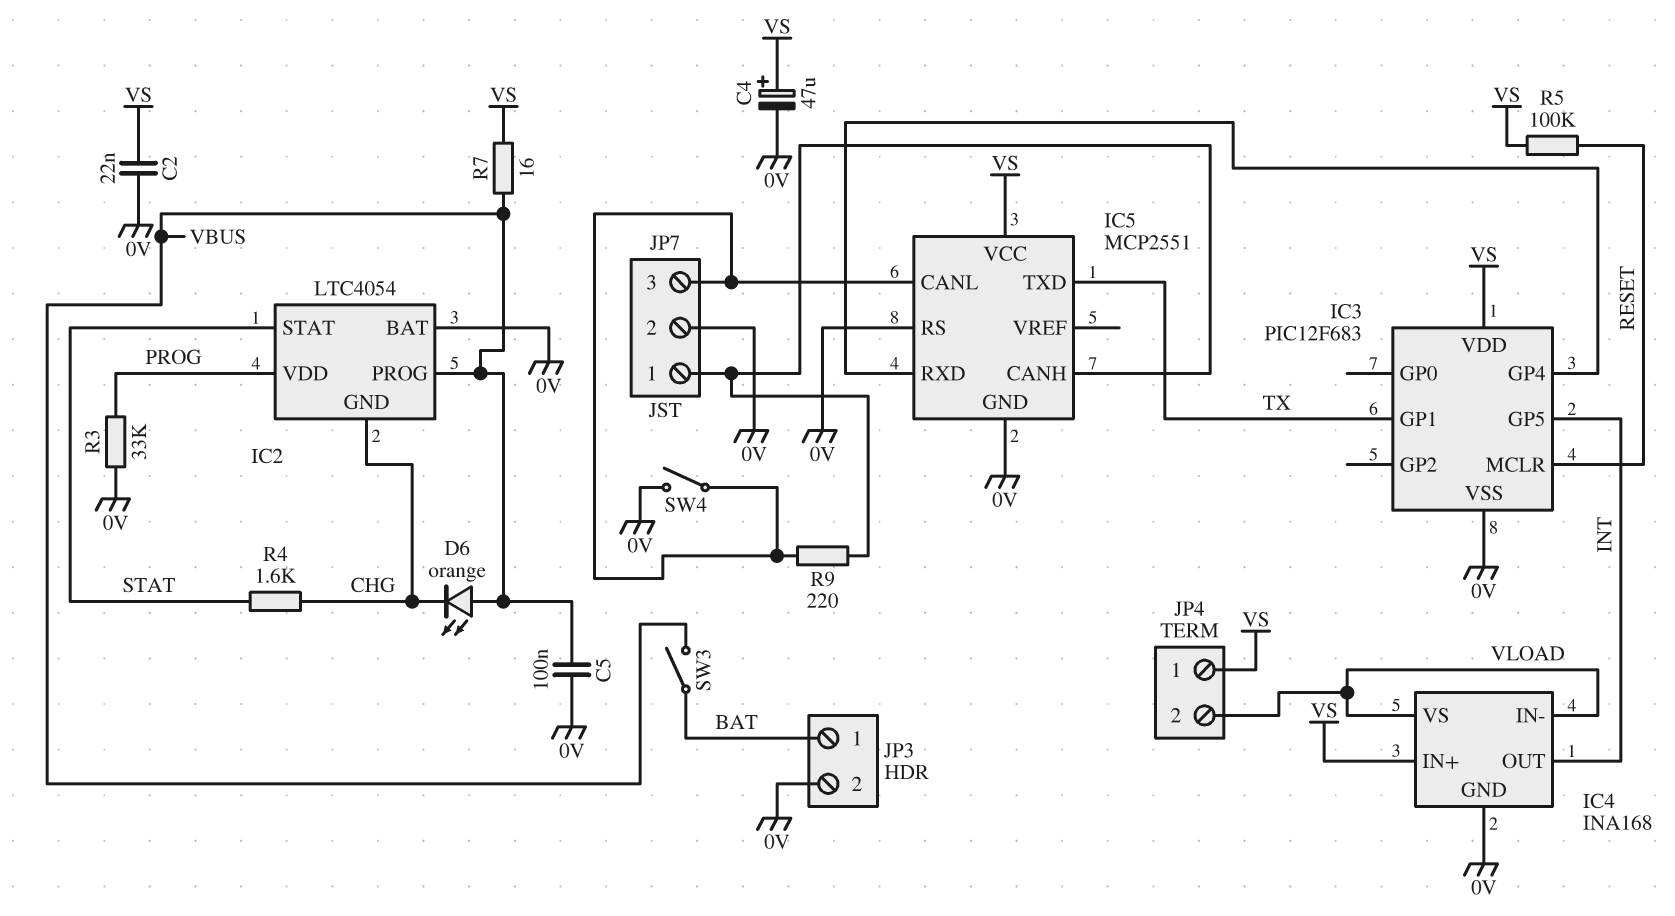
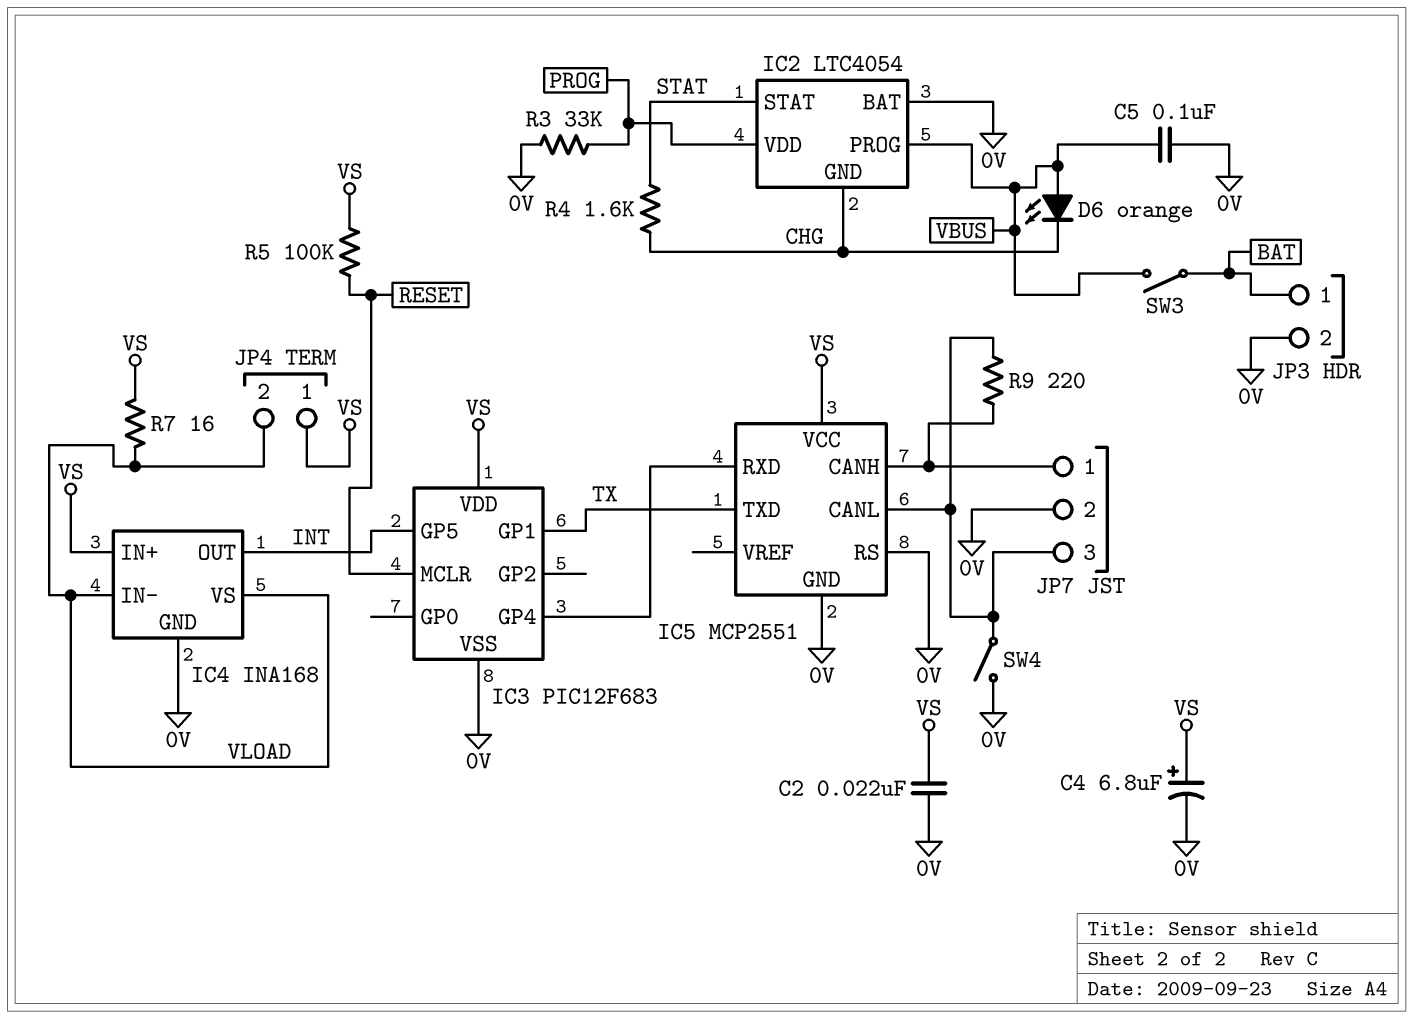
C4: 47uF (plus VS, minus 0V) -> 6.8uF (plus VS, minus 0V)
R7: 16 (VBUS, VS) -> 16 (VLOAD, VS)

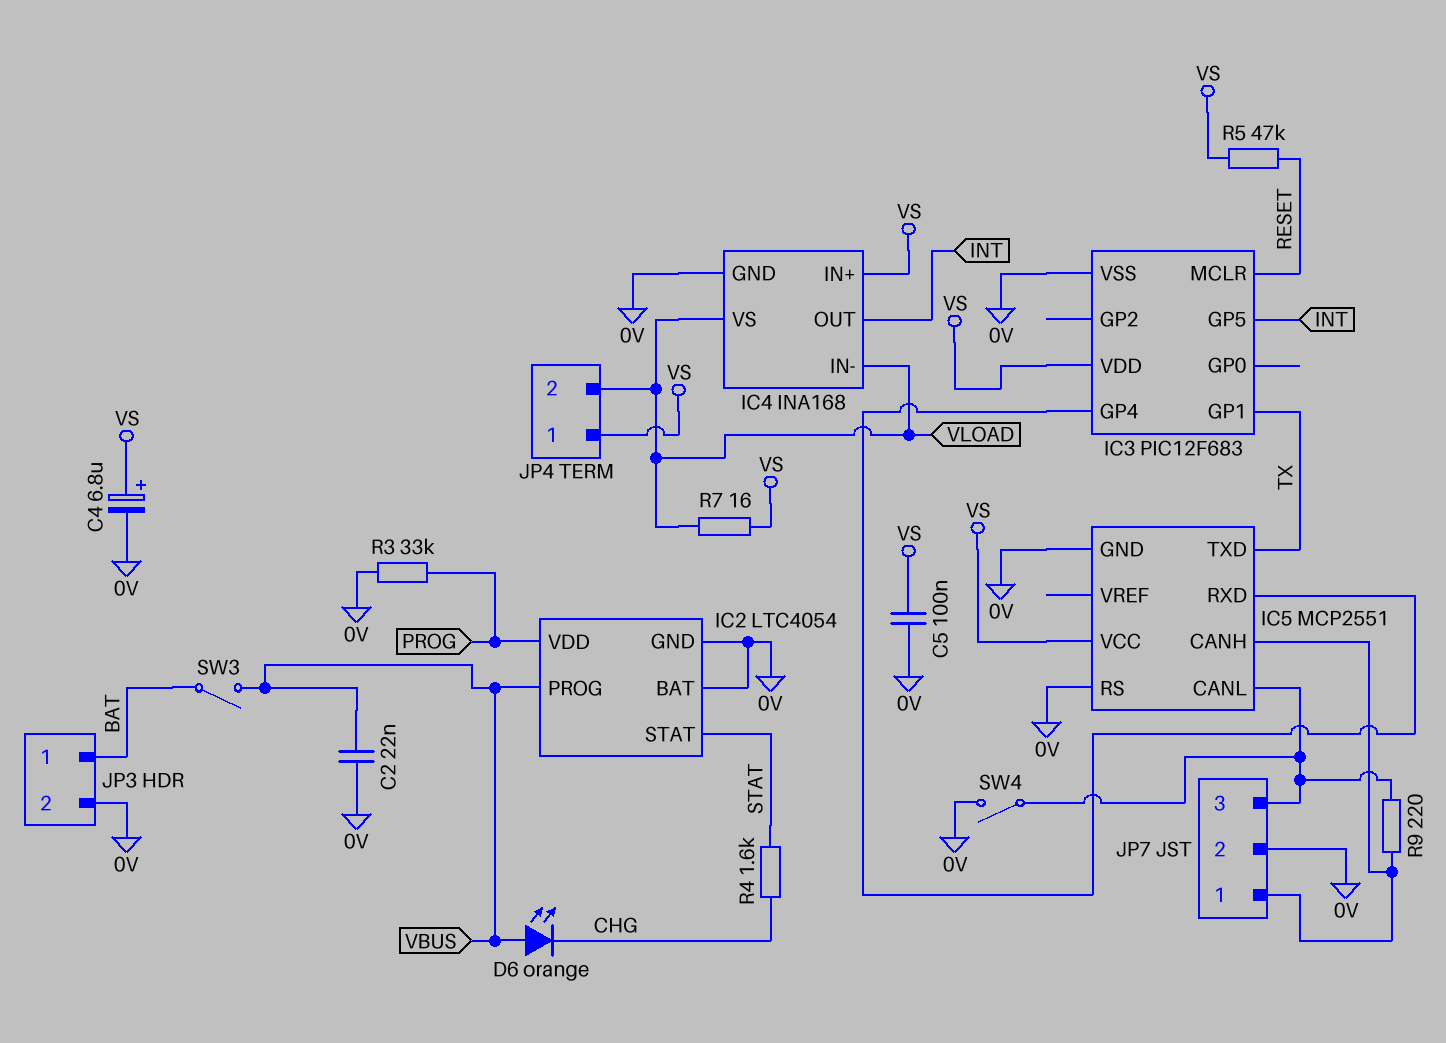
C2: 22nF (0V, VS) -> 22nF (0V, VBUS)
C5: 100nF (0V, VBUS) -> 100nF (0V, VS)
IC2 pin GND: CHG -> 0V
R5: 100k (RESET, VS) -> 47k (RESET, VS)

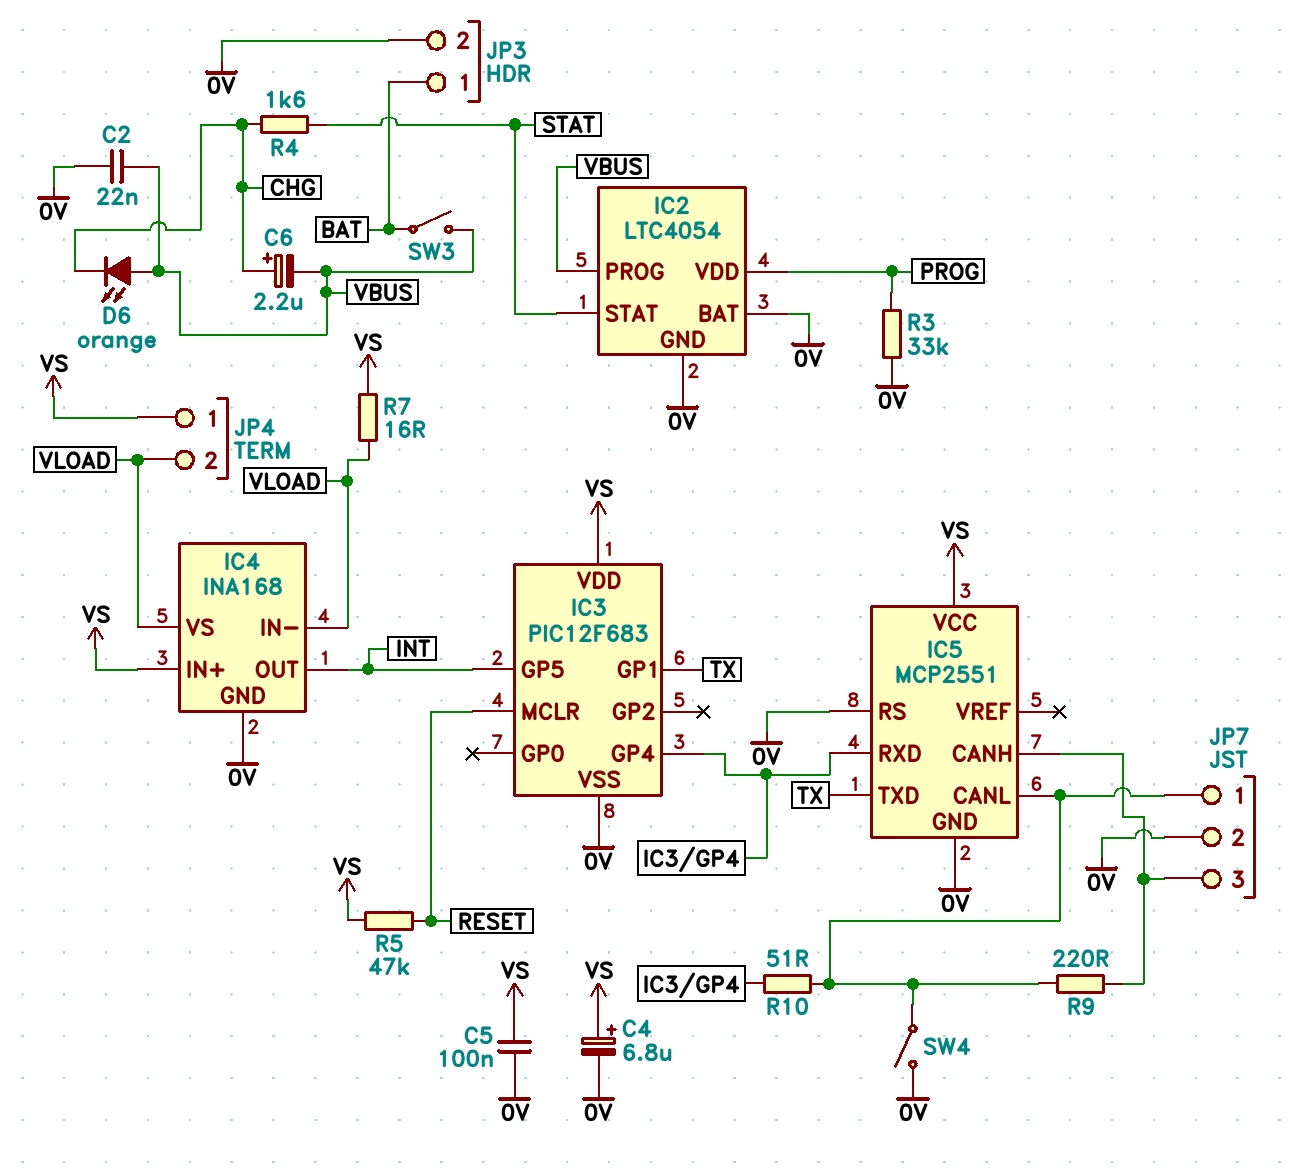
C6: none -> 2.2uF (plus CHG, minus VBUS)
JP7 pin 1: IC5/CANH -> IC5/CANL
JP7 pin 3: IC5/CANL -> IC5/CANH
R10: none -> 51 (IC3/GP4, IC5/CANL)

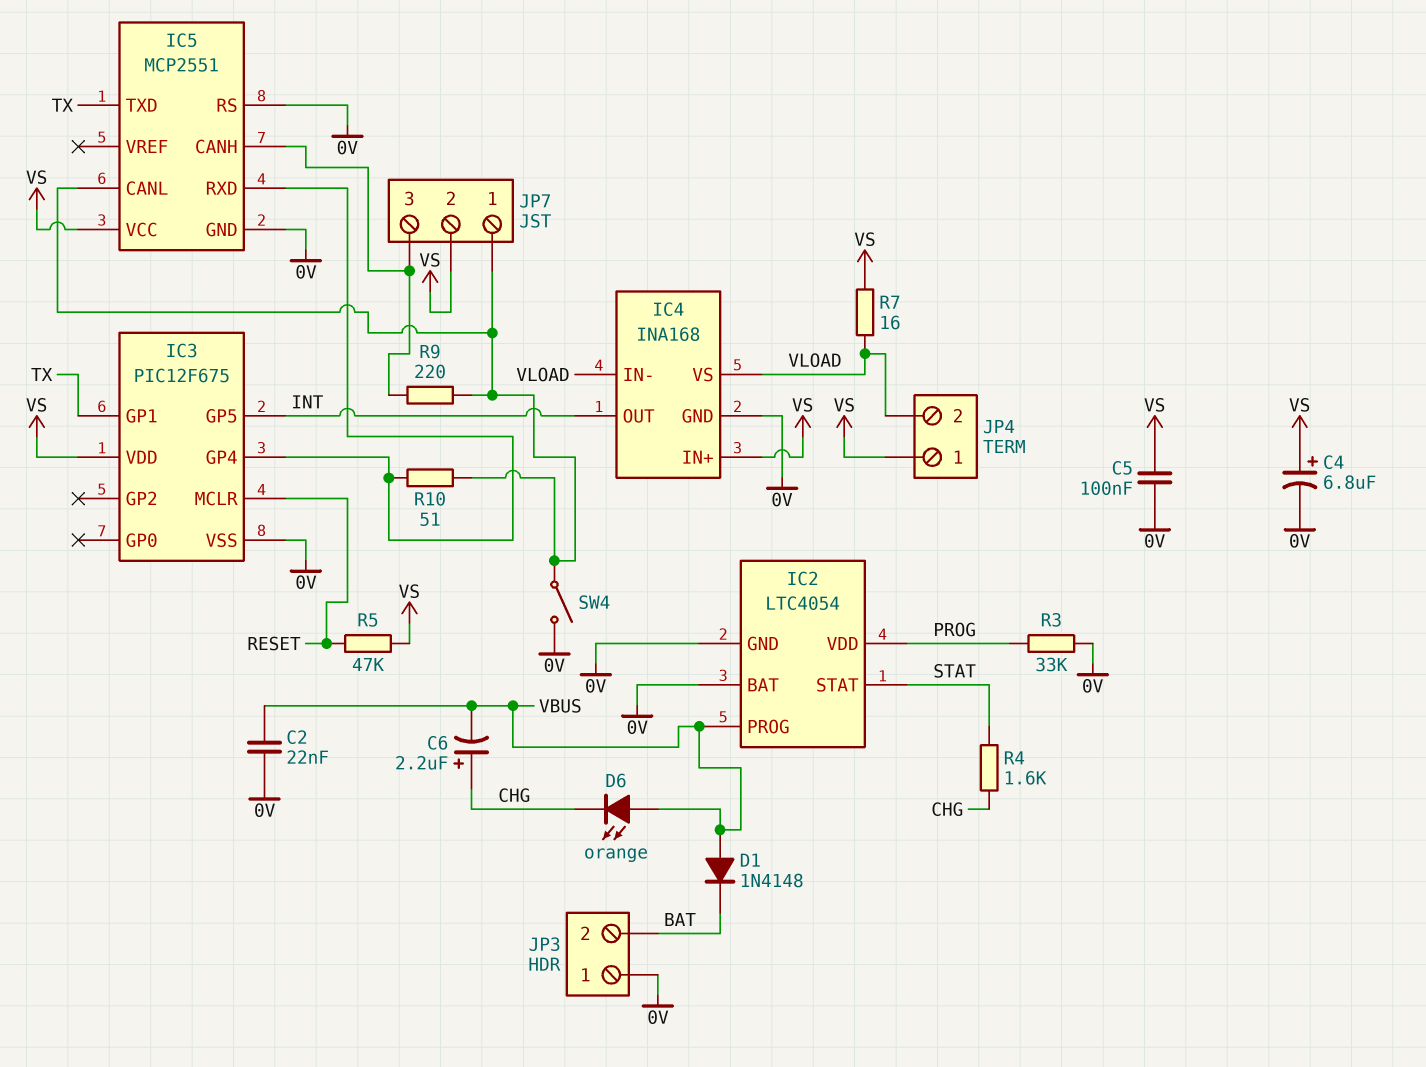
D1: none -> diode 1N4148 (A VBUS, K BAT)
IC3: PIC12F683 -> PIC12F675
JP3 pin 1: BAT -> 0V
JP3 pin 2: 0V -> BAT
JP7 pin 2: 0V -> VS
SW3: switch (BAT, VBUS) -> none

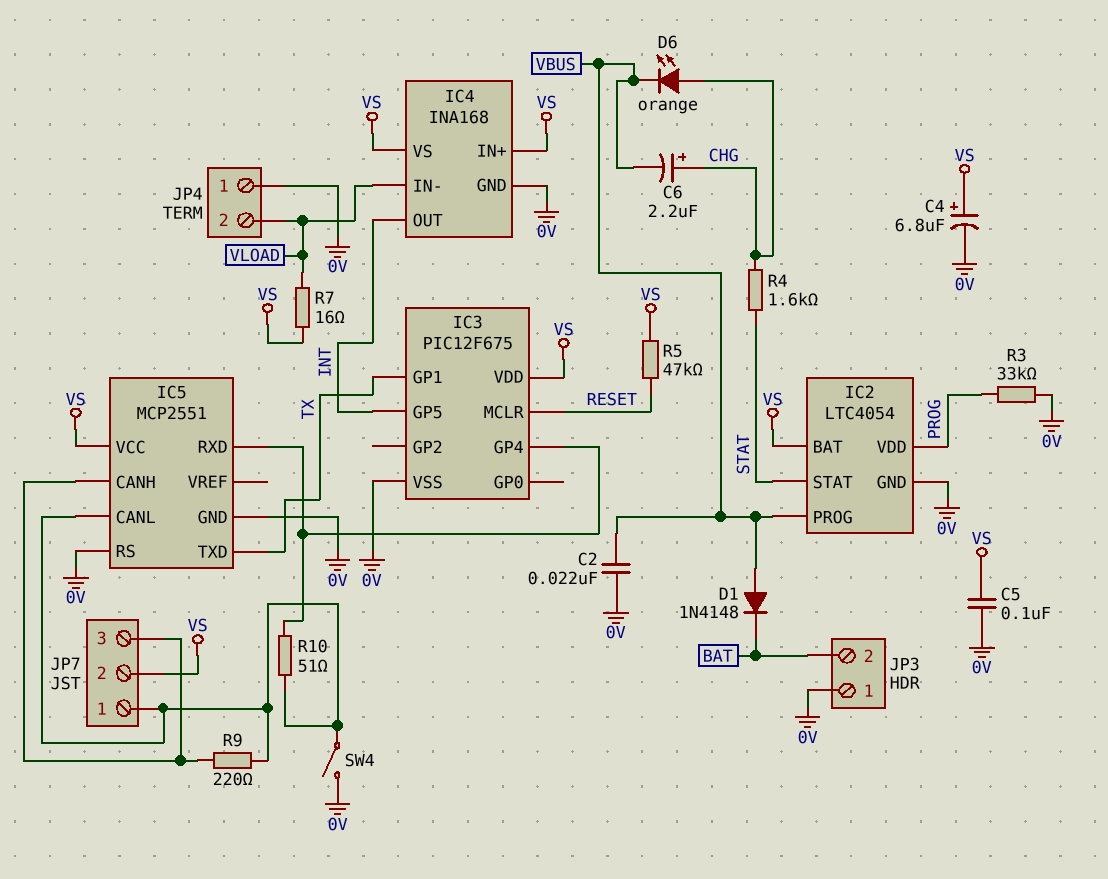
D6: LED orange (A VBUS, K CHG) -> LED orange (A CHG, K VBUS)
IC2 pin BAT: 0V -> VS
IC4 pin VS: VLOAD -> VS
JP4 pin 1: VS -> 0V

